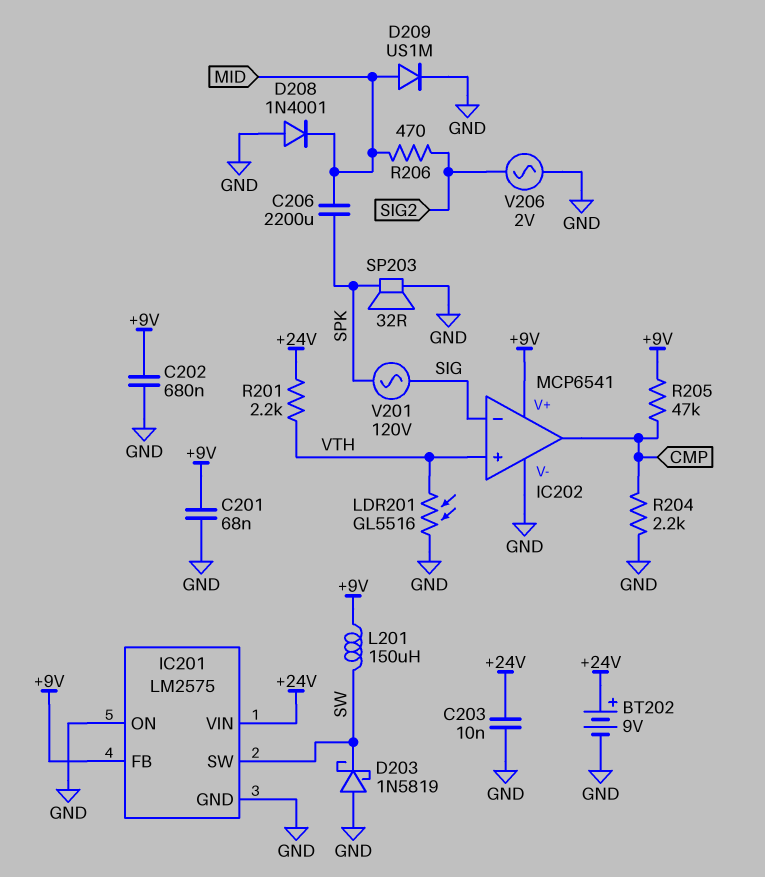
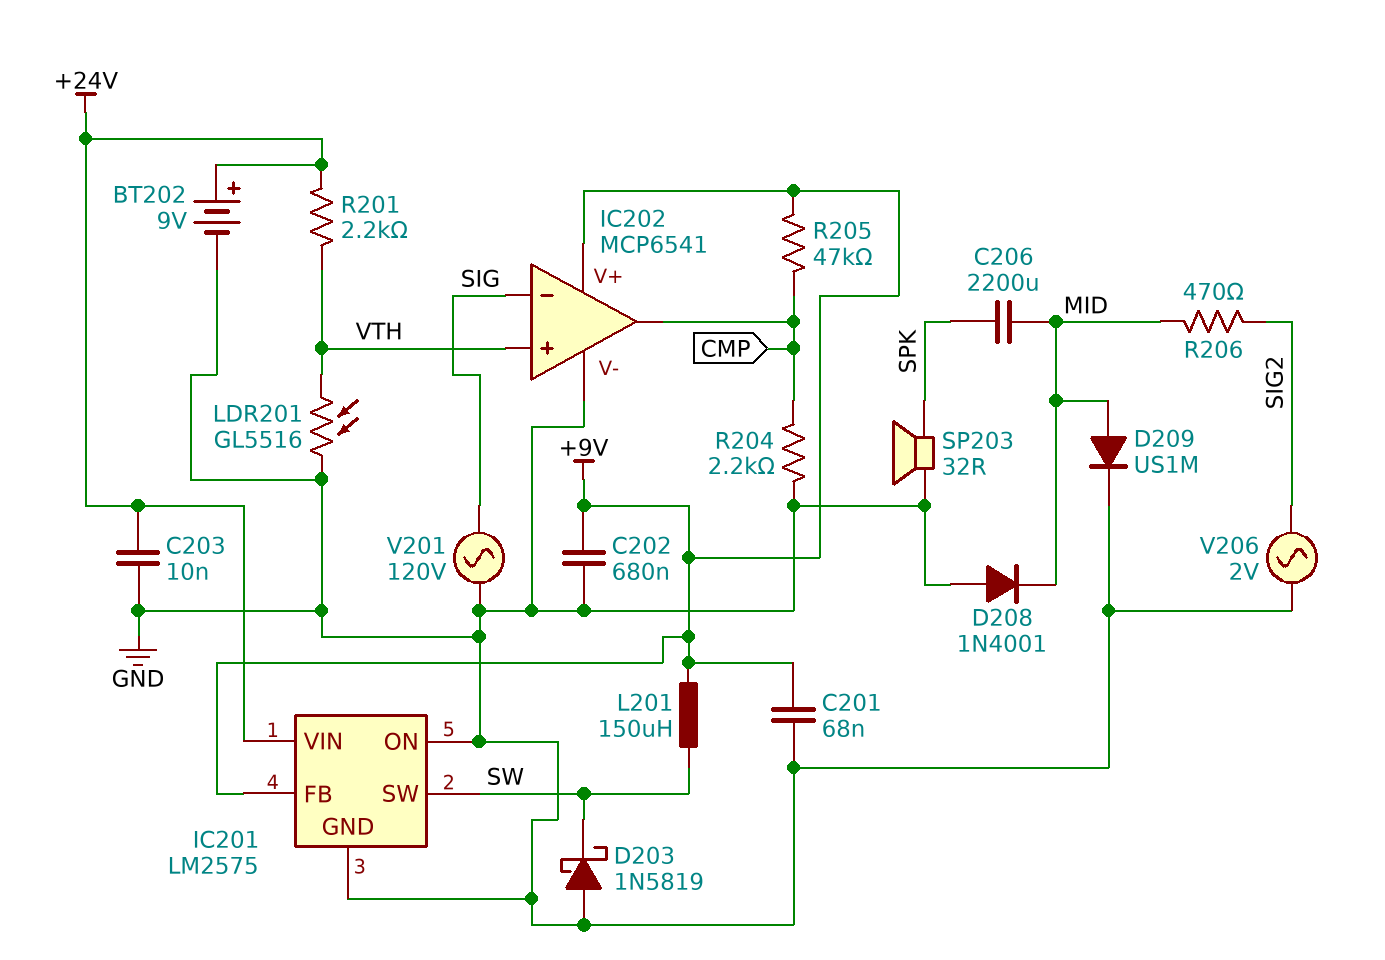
V201: AC 120V (SIG, SPK) -> AC 120V (GND, SIG)

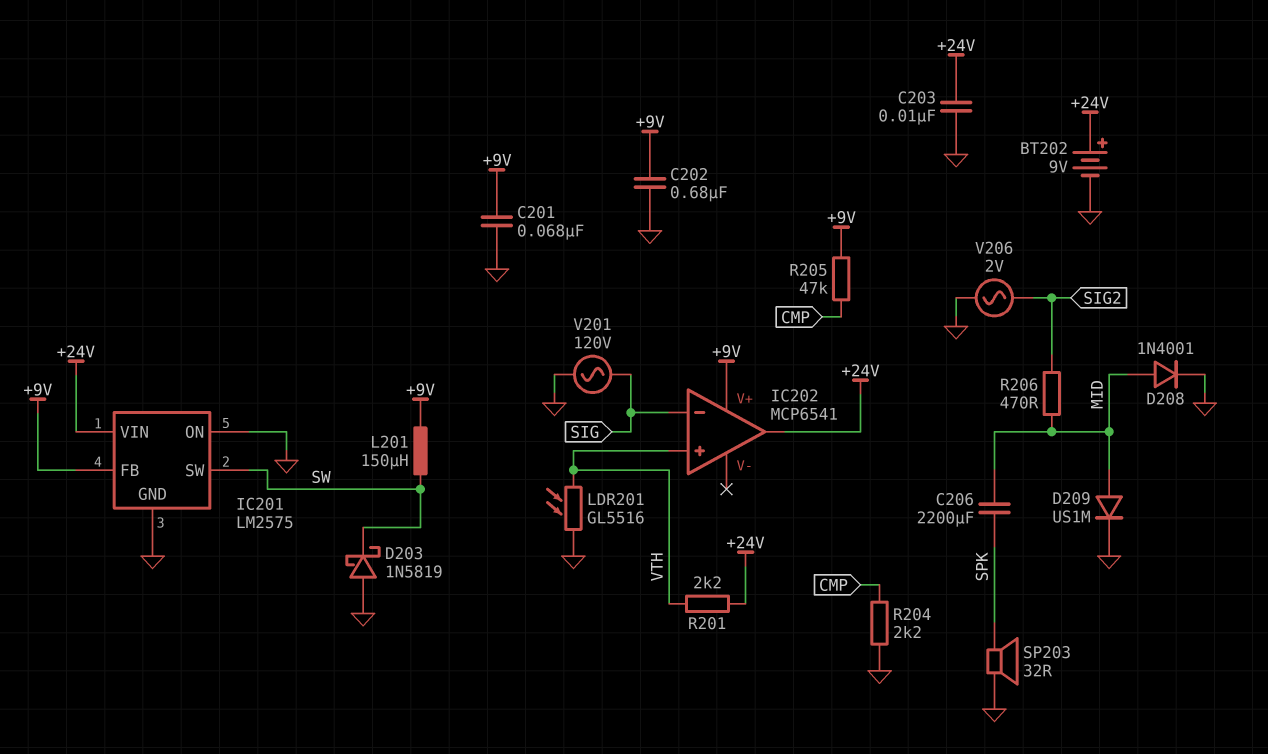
D208: diode 1N4001 (A GND, K MID) -> diode 1N4001 (A MID, K GND)
IC202 pin V-: GND -> none
IC202 pin out: CMP -> +24V

